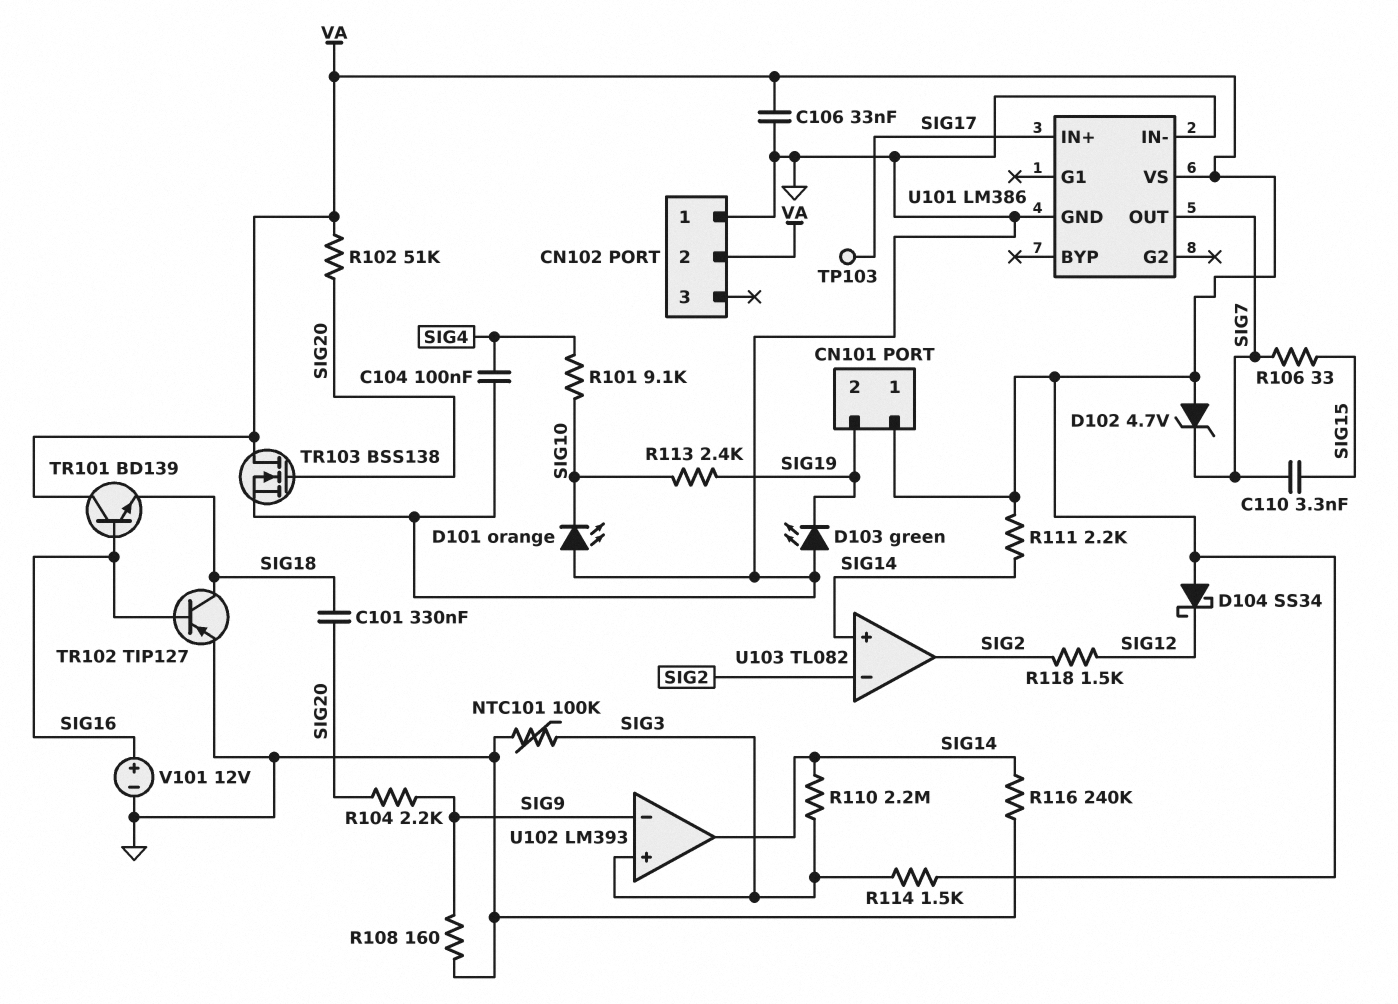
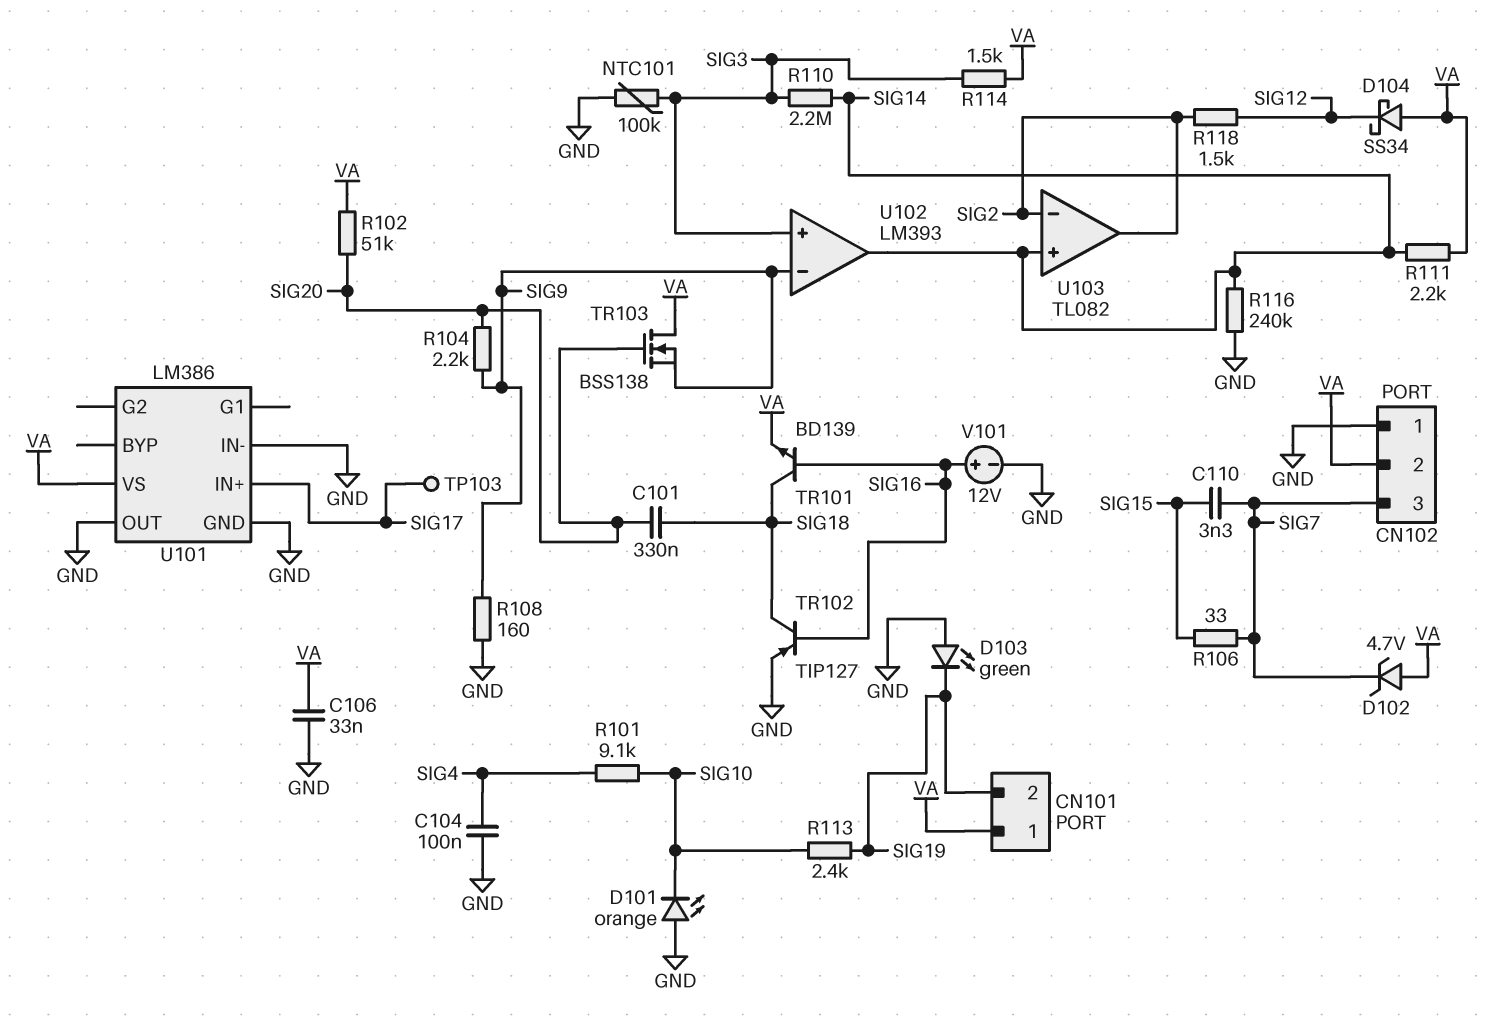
CN102 pin 3: none -> SIG7
TR101: NPN BD139 (B SIG16, C VA, E SIG18) -> NPN BD139 (B SIG16, C SIG18, E VA)
TR103: NMOS BSS138 (G SIG20, D VA, S GND) -> NMOS BSS138 (G SIG20, D VA, S SIG9)
U101 pin OUT: SIG7 -> GND

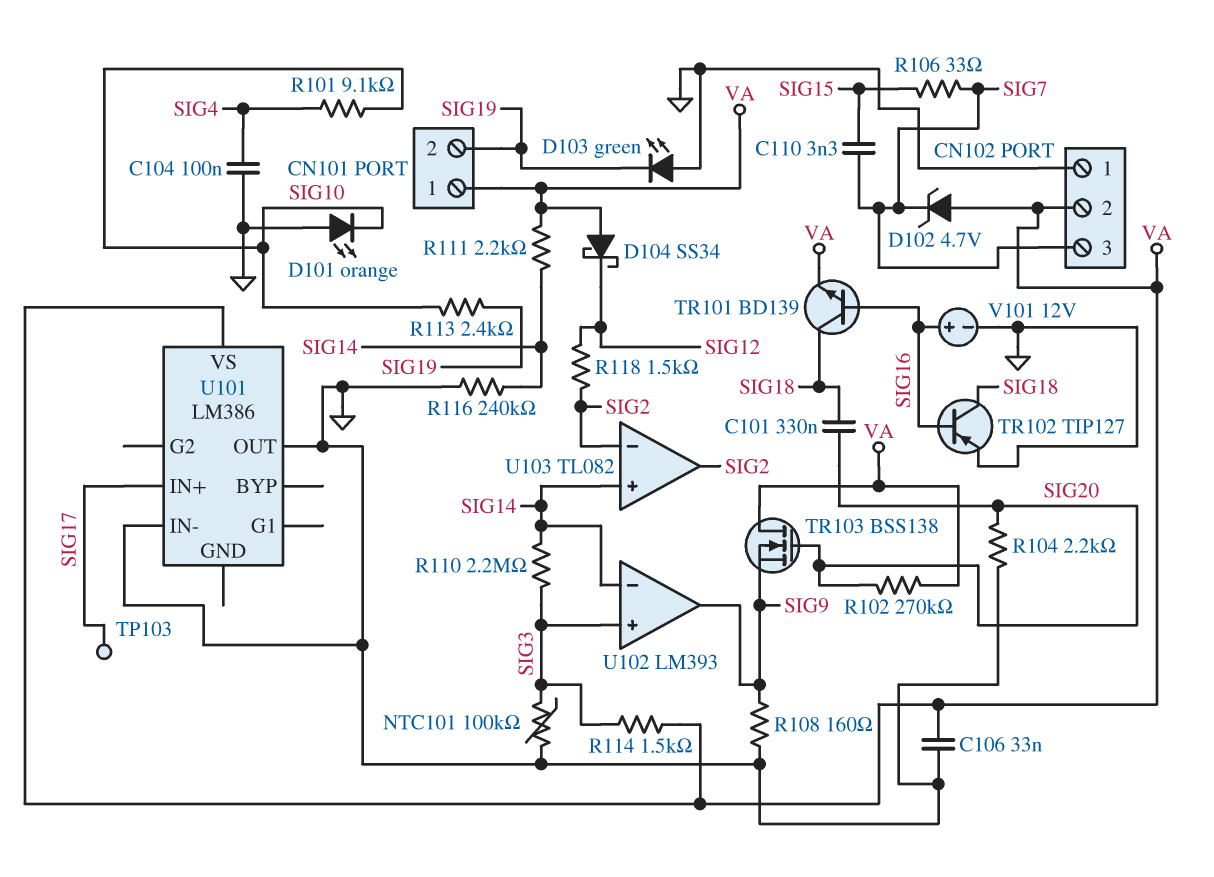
R102: 51k (SIG20, VA) -> 270k (SIG20, VA)
R104: 2.2k (SIG9, SIG20) -> 2.2k (GND, SIG20)
U101 pin GND: GND -> none
U102 pin in-: SIG9 -> SIG14
U102 pin out: SIG14 -> SIG9

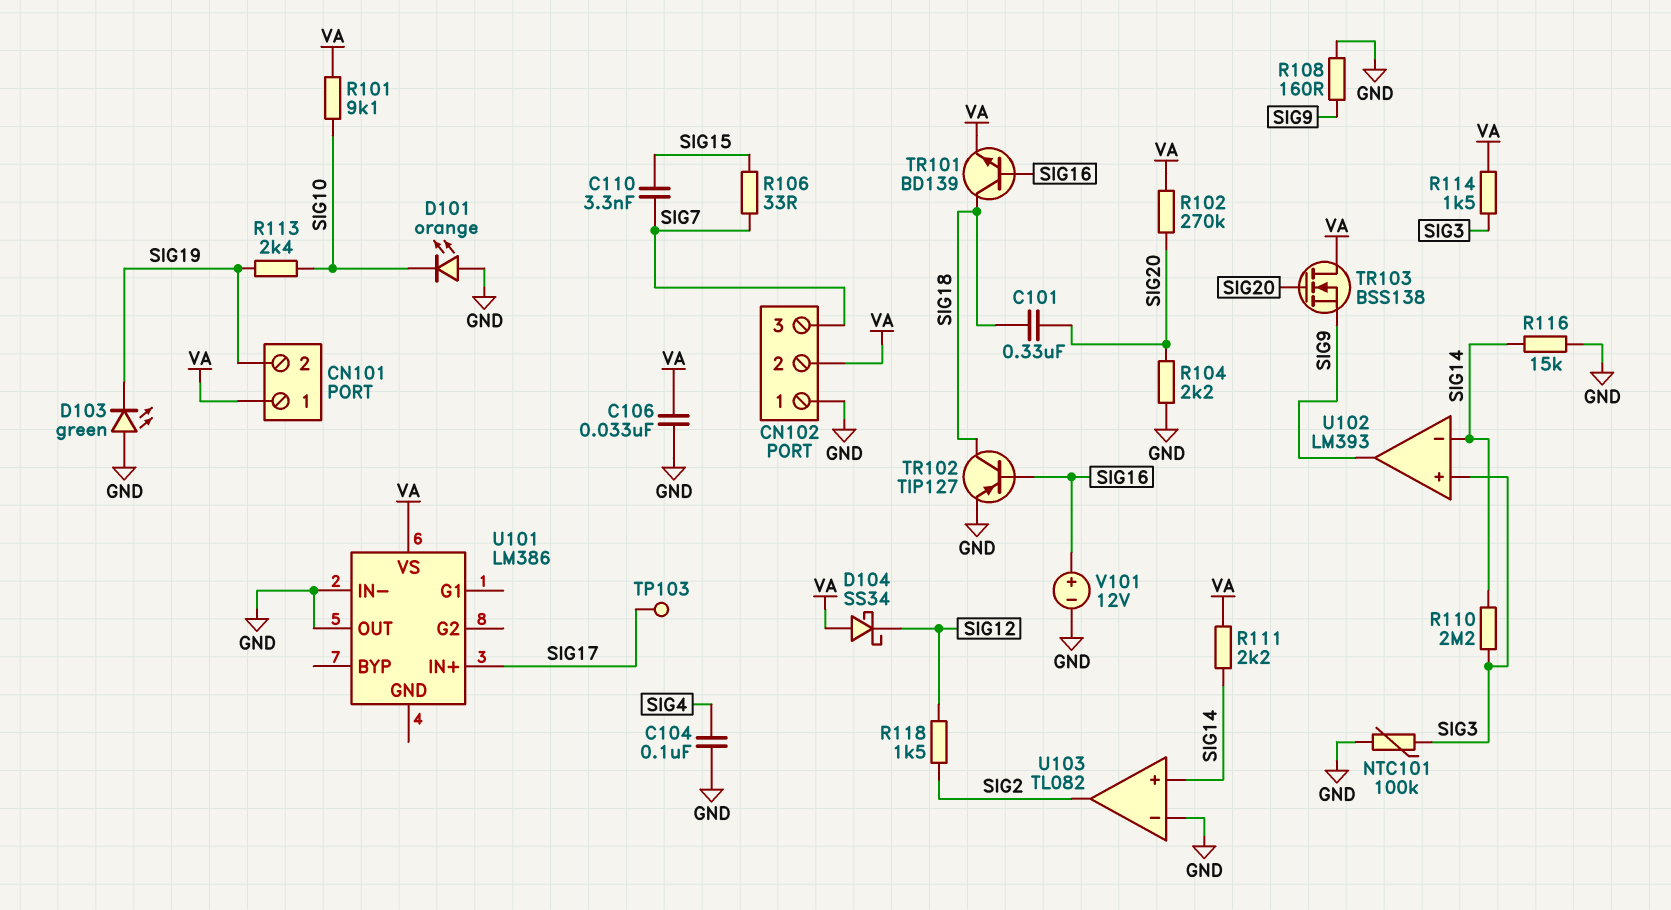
D102: zener 4.7V (A VA, K SIG7) -> none
R101: 9.1k (SIG4, SIG10) -> 9.1k (SIG10, VA)
R116: 240k (GND, SIG14) -> 15k (GND, SIG14)
U103 pin in-: SIG2 -> GND

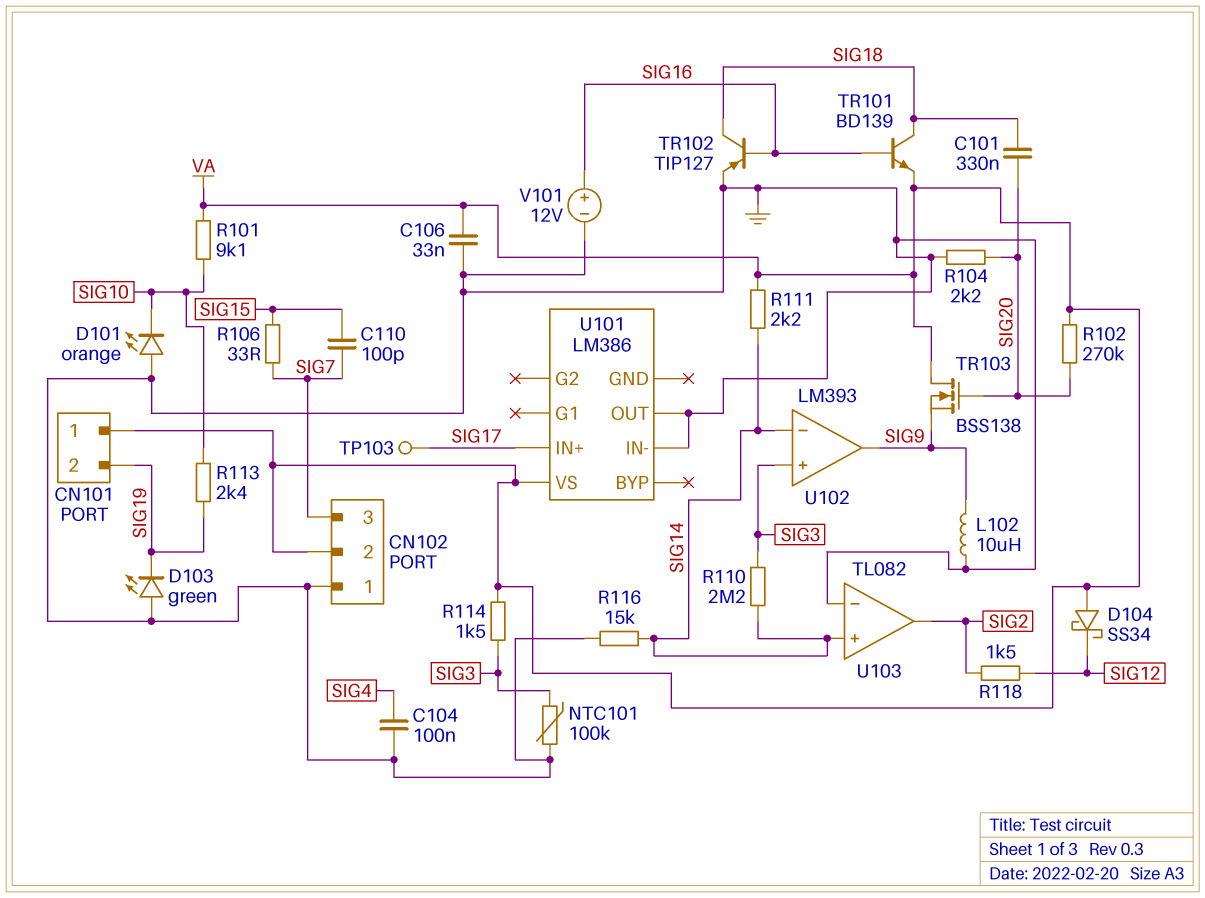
C110: 3.3nF (SIG7, SIG15) -> 100pF (SIG7, SIG15)
L102: none -> 10uH (GND, SIG9)
R108: 160 (GND, SIG9) -> none

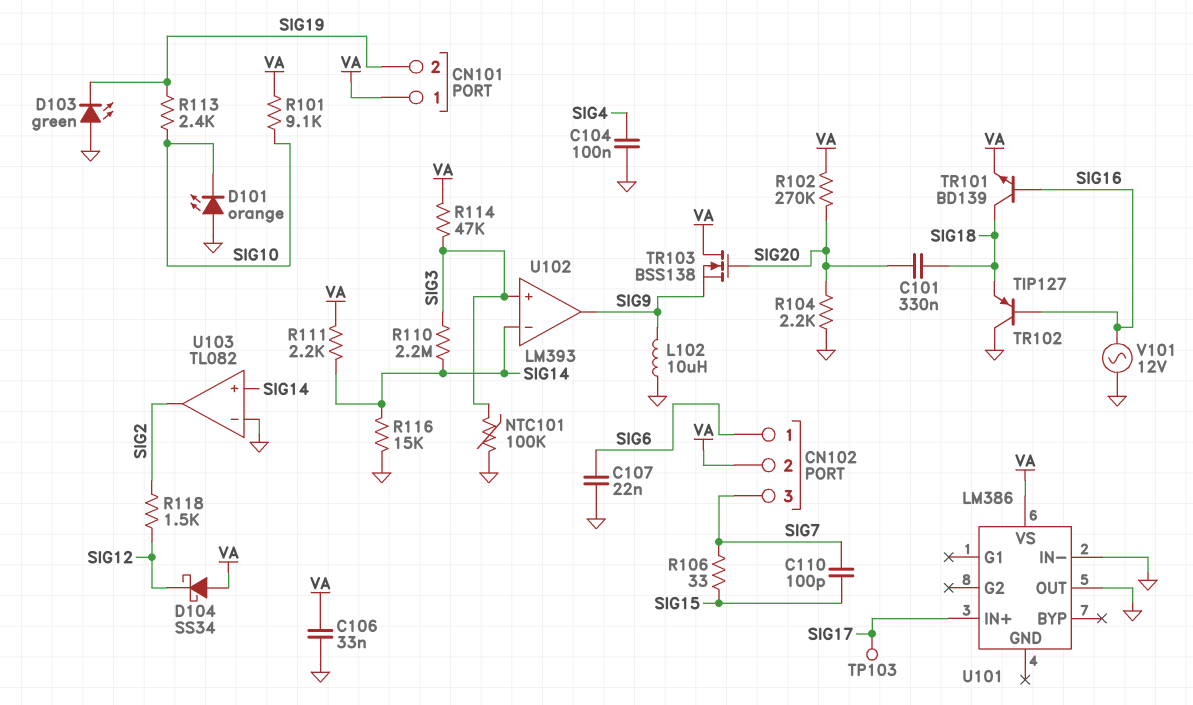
C107: none -> 22nF (GND, SIG6)
CN102 pin 1: GND -> SIG6
R114: 1.5k (SIG3, VA) -> 47k (SIG3, VA)
TR102: PNP TIP127 (B SIG16, C SIG18, E GND) -> PNP TIP127 (B SIG16, C GND, E SIG18)
V101: 12V (plus SIG16, minus GND) -> AC 12V (GND, SIG16)

